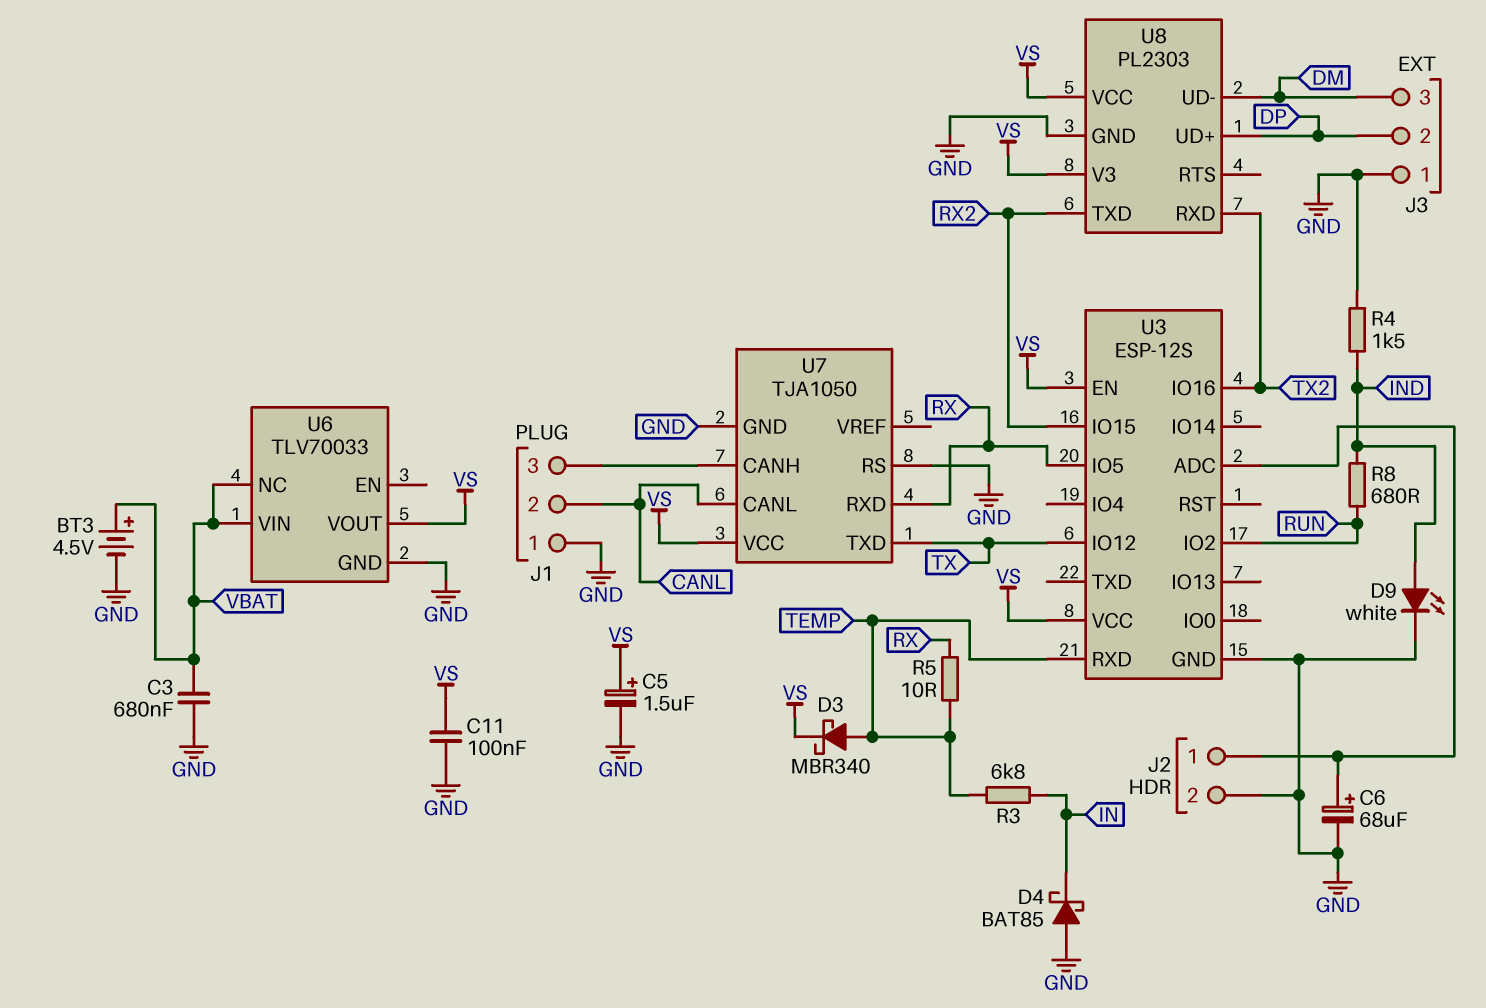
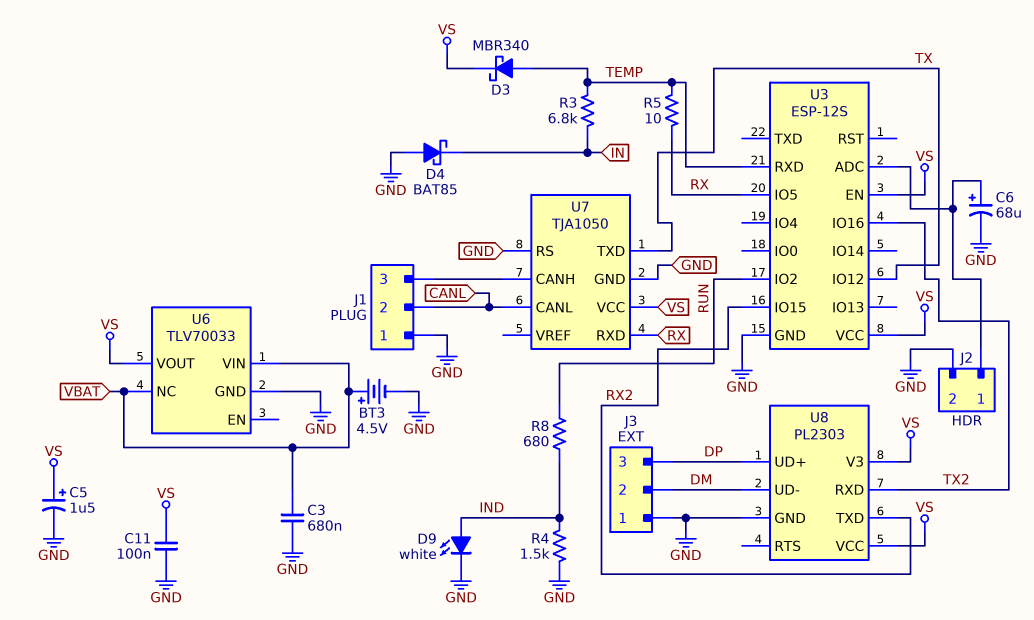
J3 pin 2: DP -> DM
J3 pin 3: DM -> DP

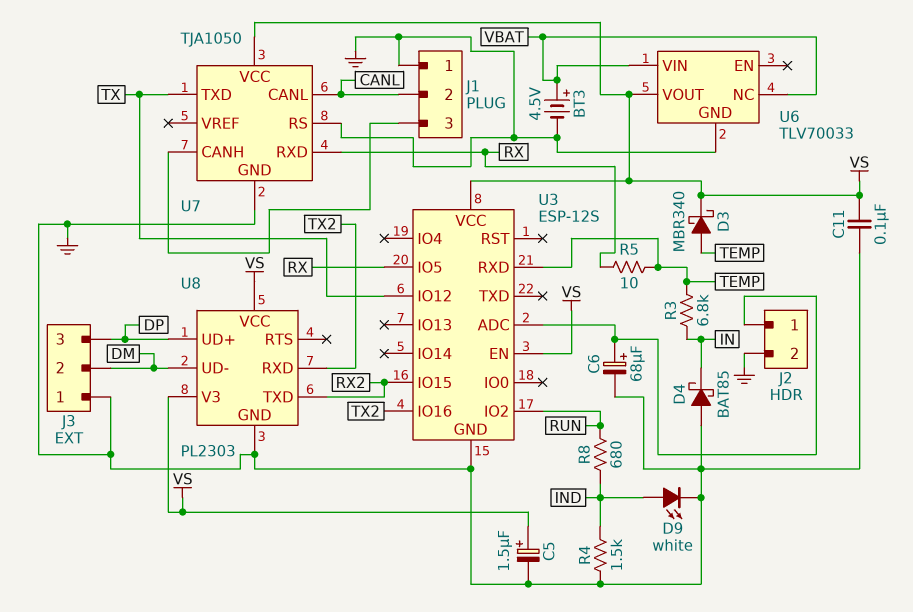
C3: 680nF (GND, VBAT) -> none

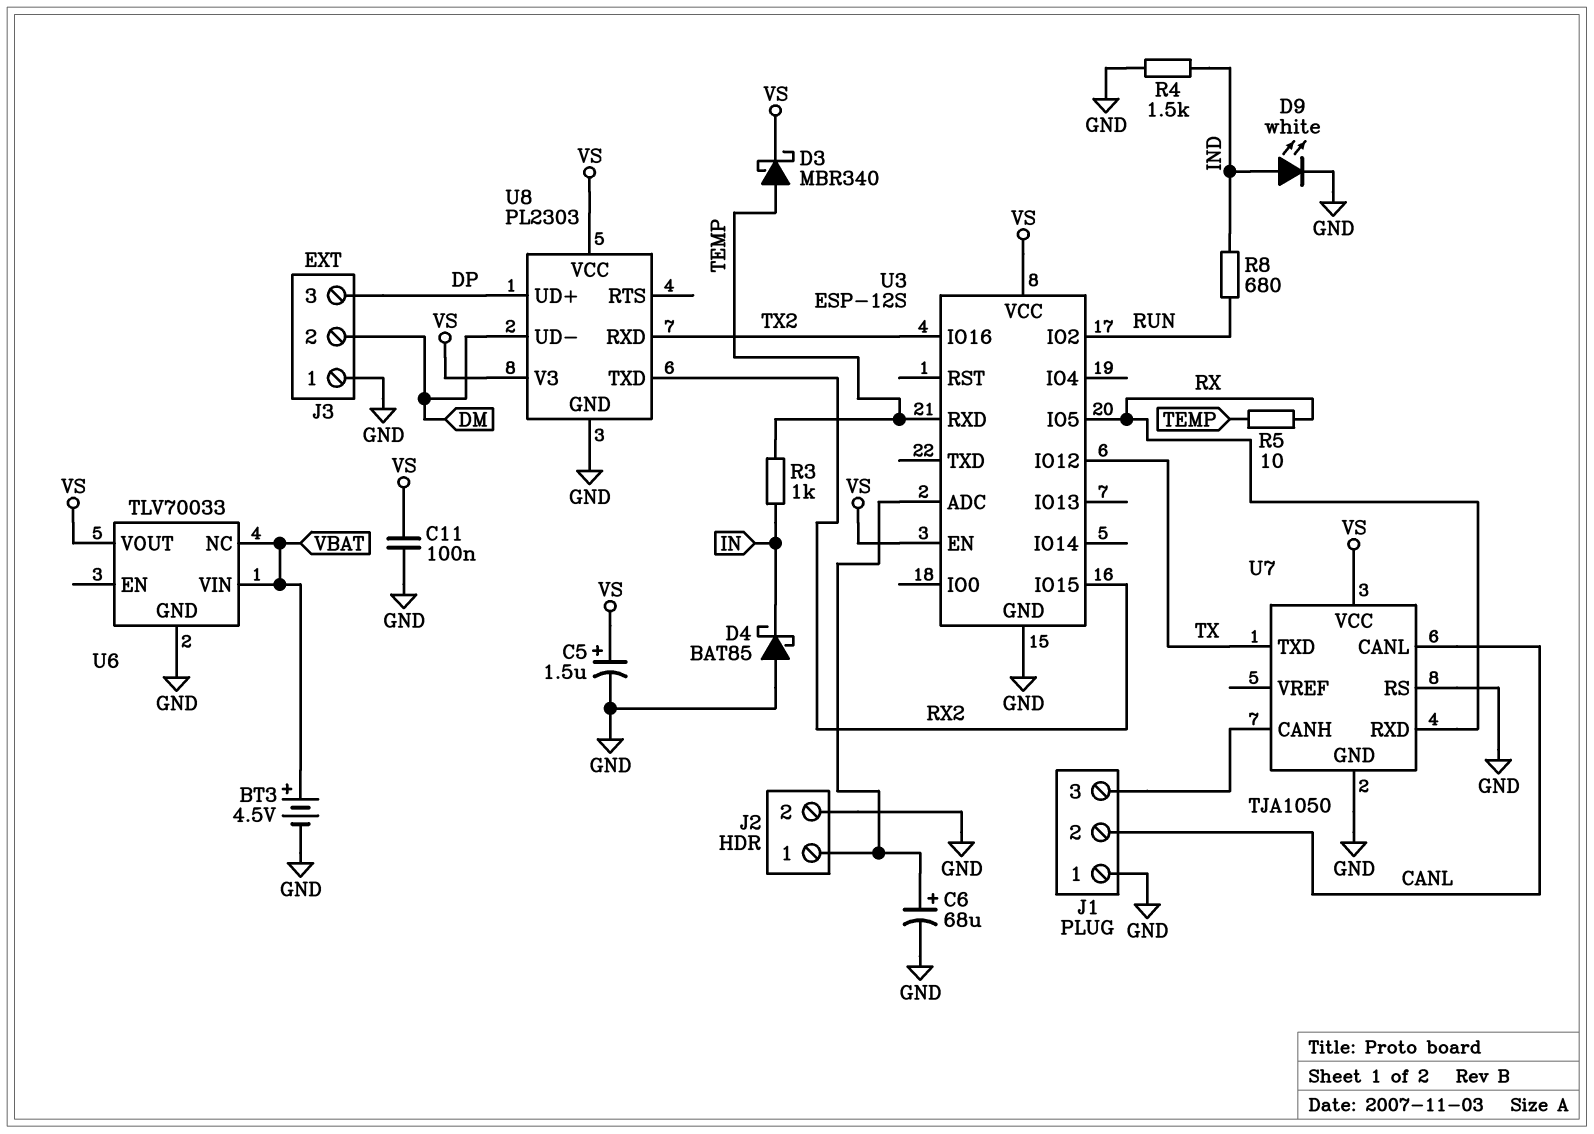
R3: 6.8k (IN, TEMP) -> 1k (IN, TEMP)

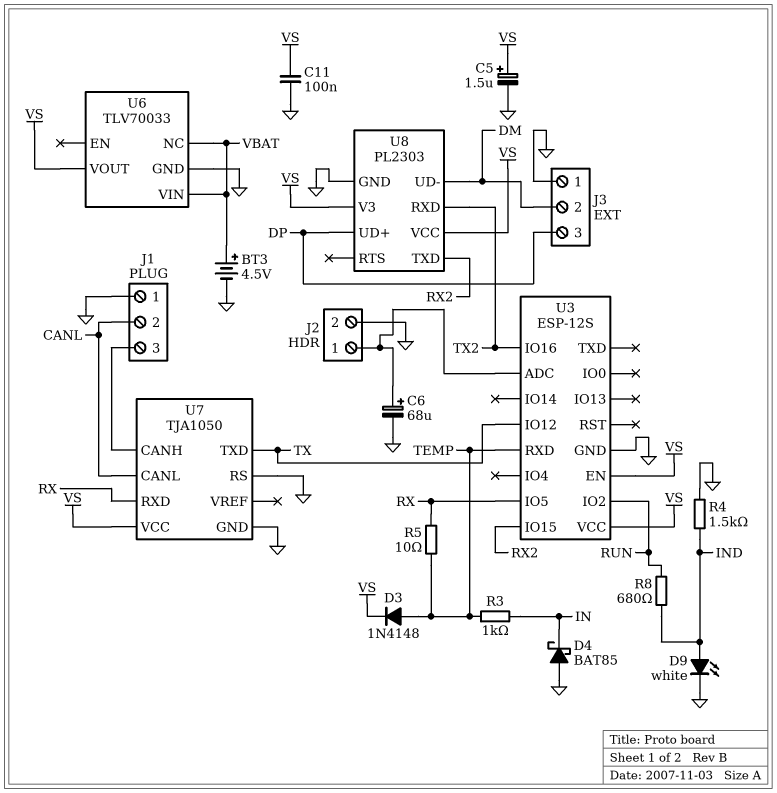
D3: schottky MBR340 (A TEMP, K VS) -> diode 1N4148 (A TEMP, K VS)

